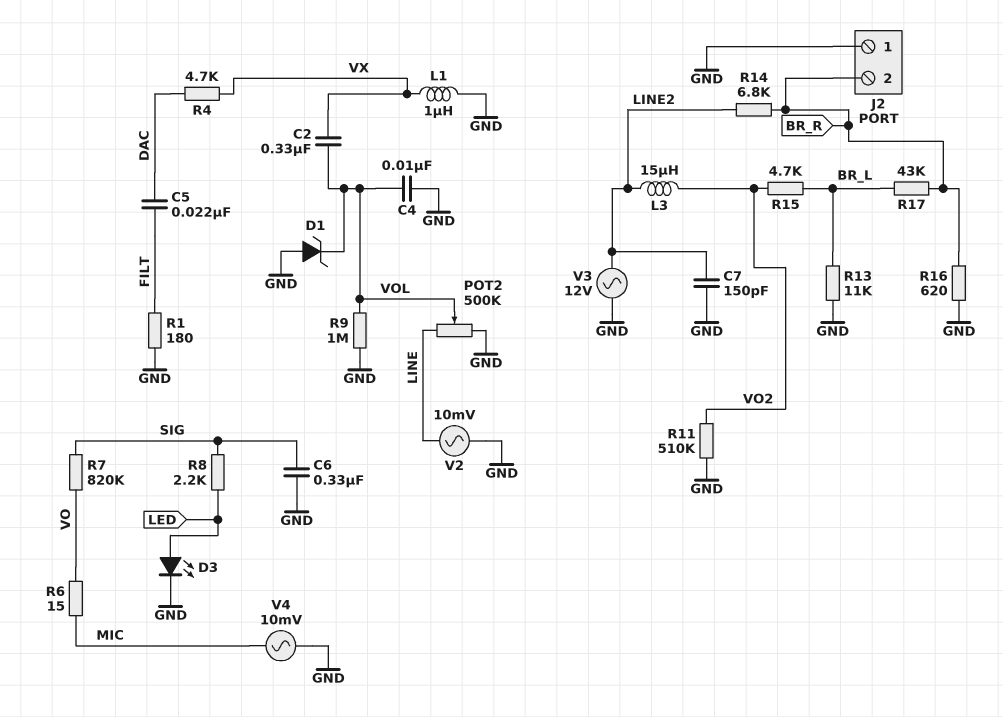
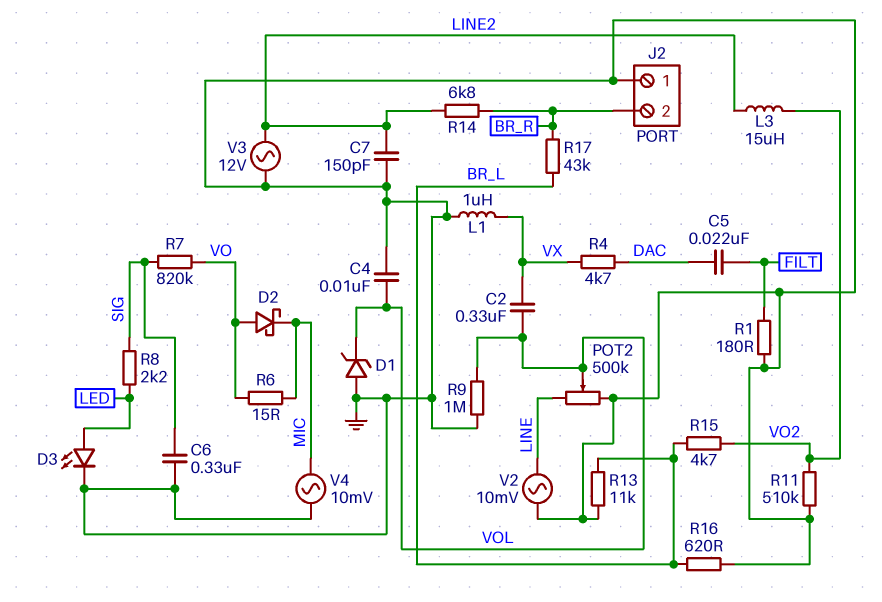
D2: none -> schottky (A VO, K MIC)
R16: 620 (BR_R, GND) -> 620 (BR_L, GND)

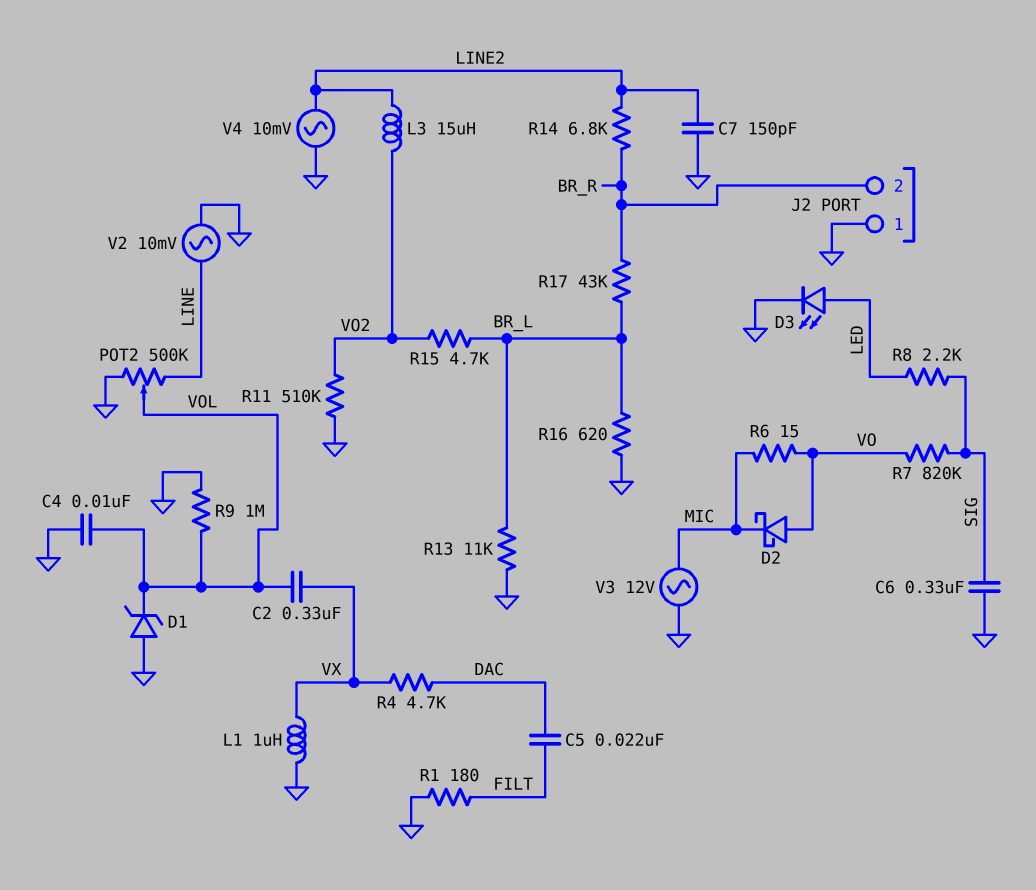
V3: AC 12V (GND, LINE2) -> AC 12V (GND, MIC)
V4: AC 10mV (GND, MIC) -> AC 10mV (GND, LINE2)

